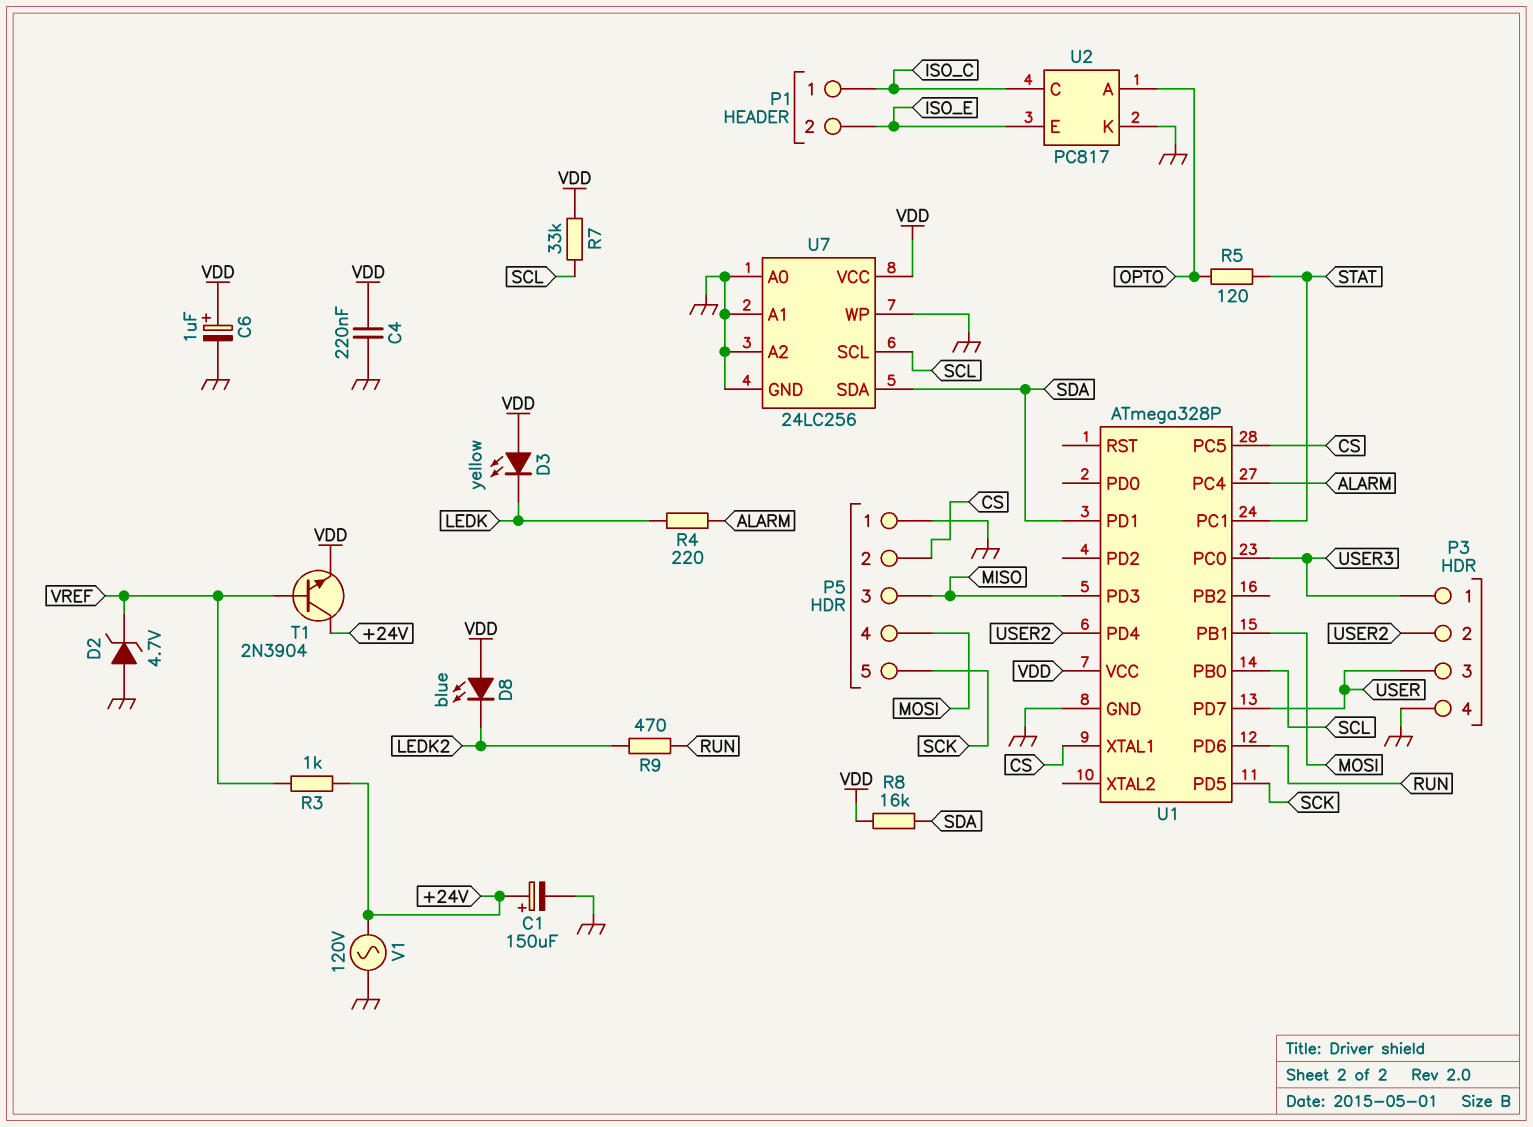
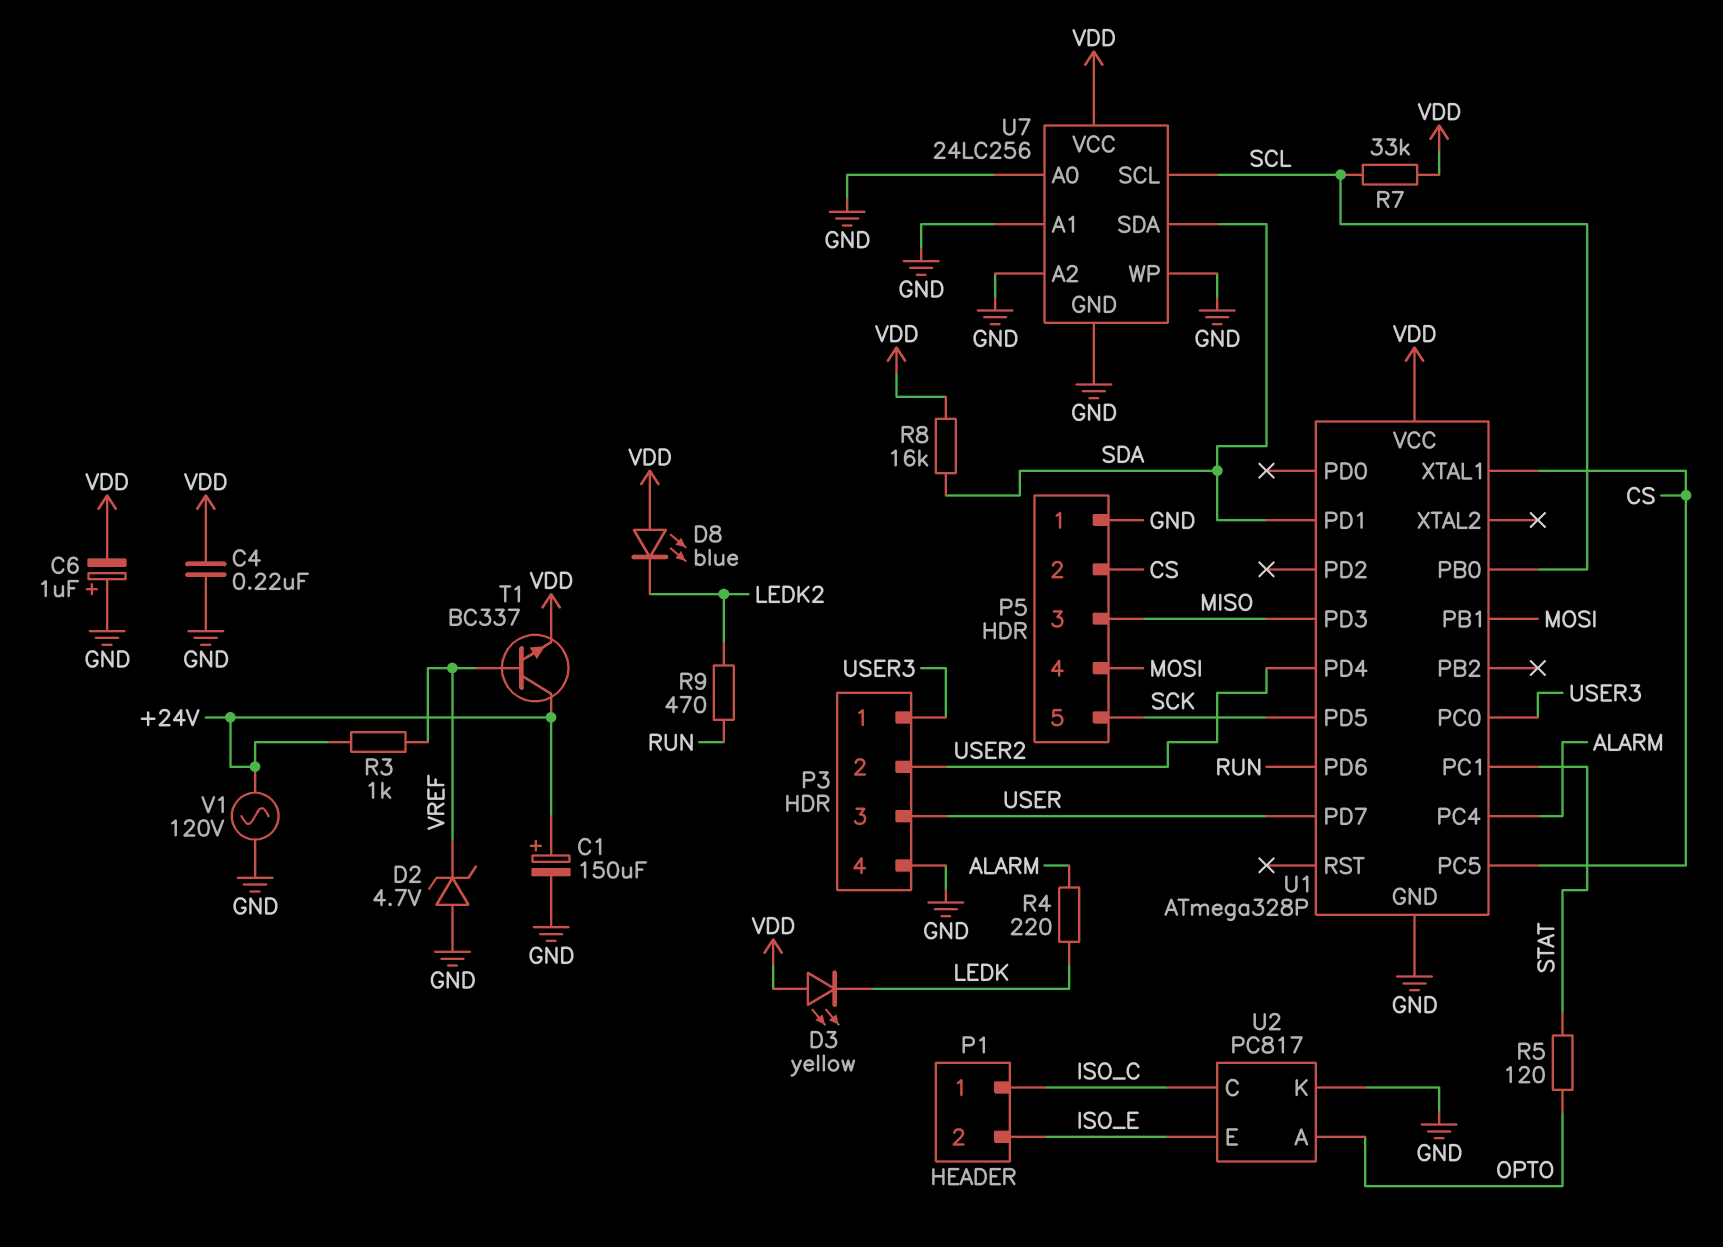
C6: 1uF (plus VDD, minus GND) -> 1uF (plus GND, minus VDD)
T1: NPN 2N3904 (B VREF, C +24V, E VDD) -> NPN BC337 (B VREF, C +24V, E VDD)

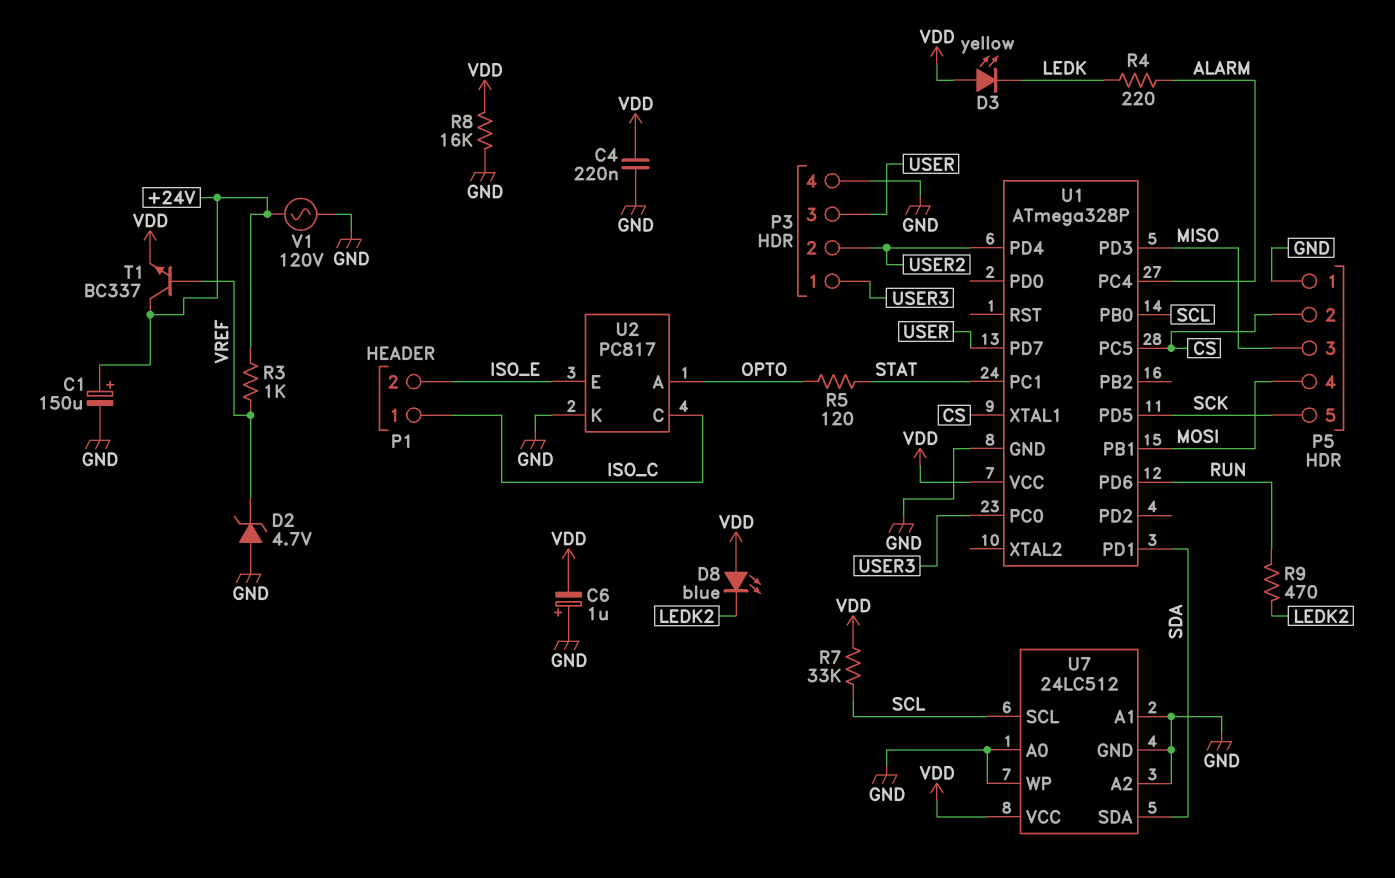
R8: 16k (SDA, VDD) -> 16k (GND, VDD)
U7: 24LC256 -> 24LC512

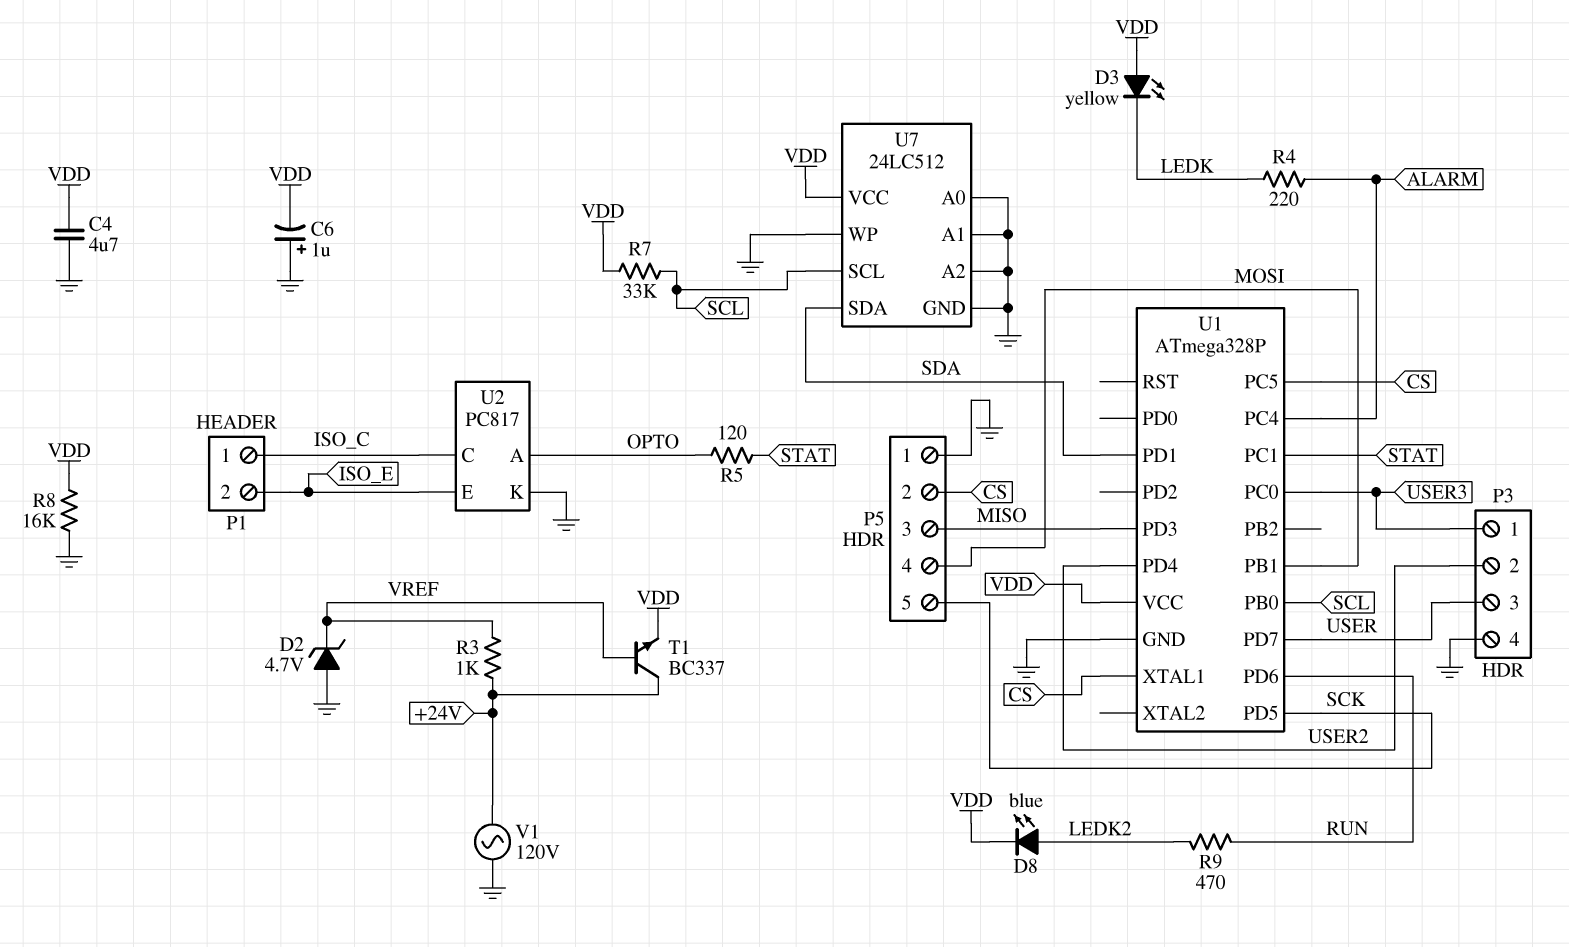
C1: 150uF (plus +24V, minus GND) -> none
C4: 220nF (GND, VDD) -> 4.7uF (GND, VDD)
D8: LED blue (A VDD, K LEDK2) -> LED blue (A LEDK2, K VDD)

